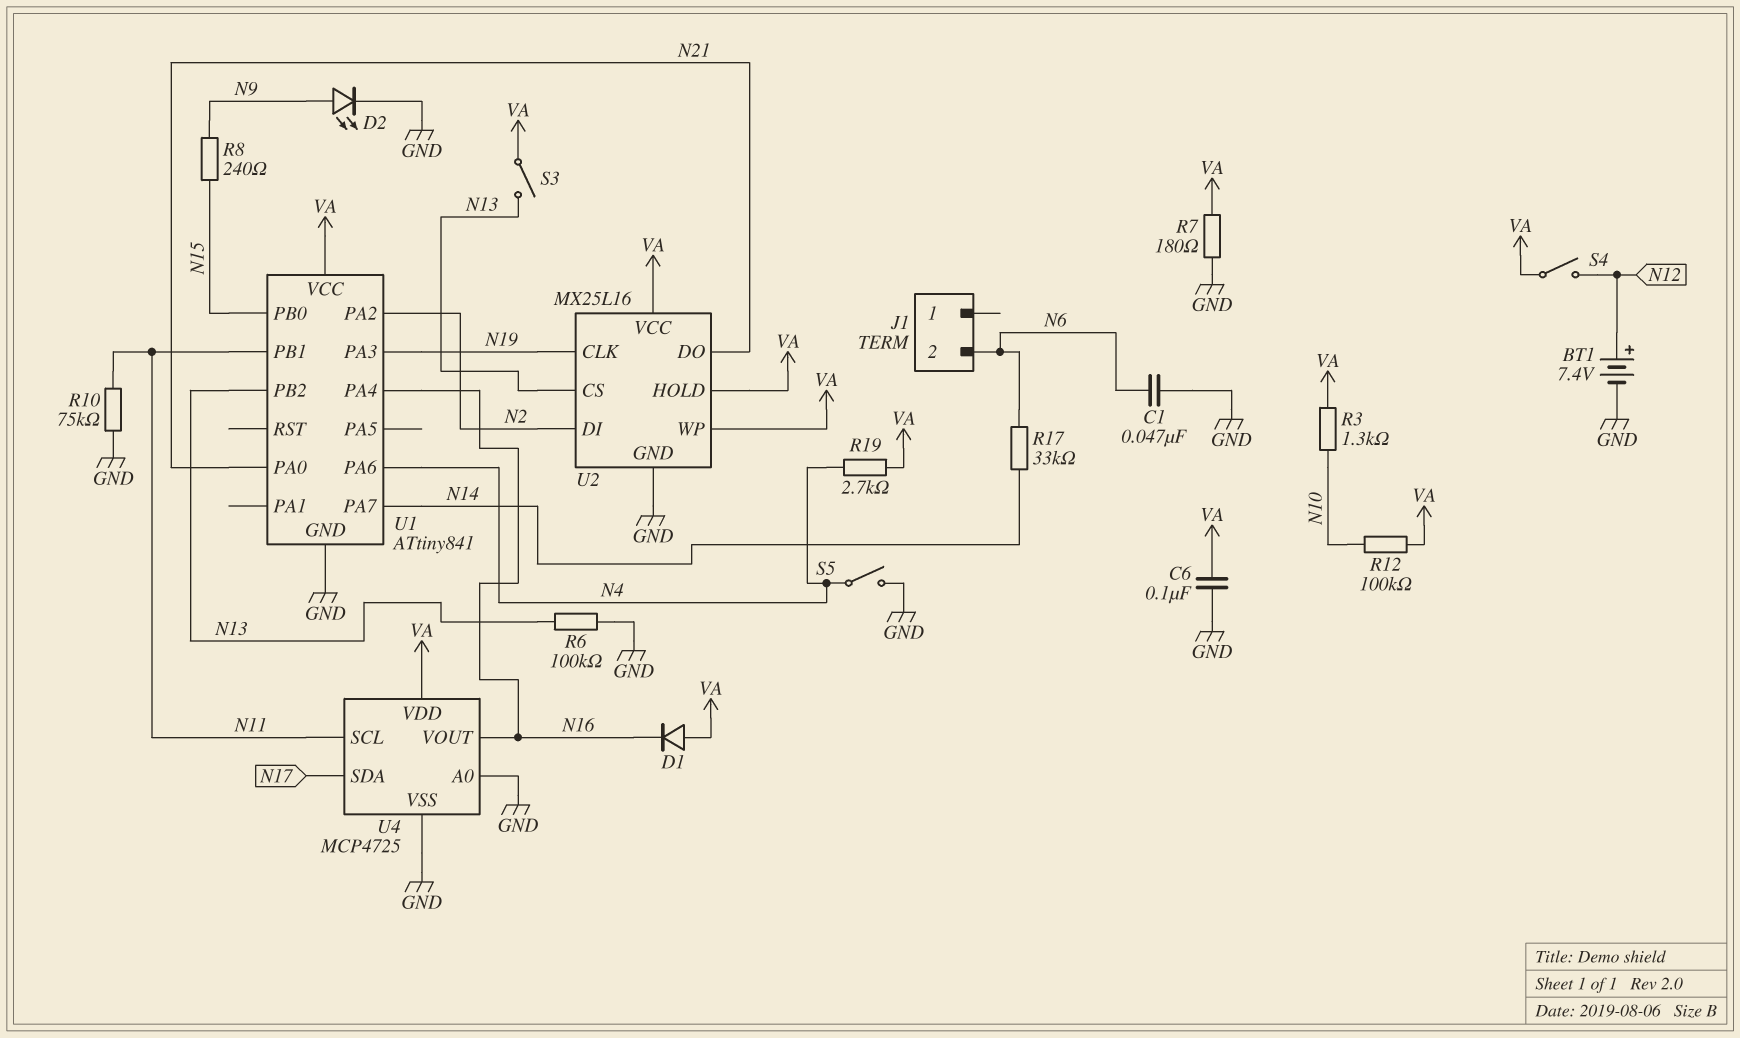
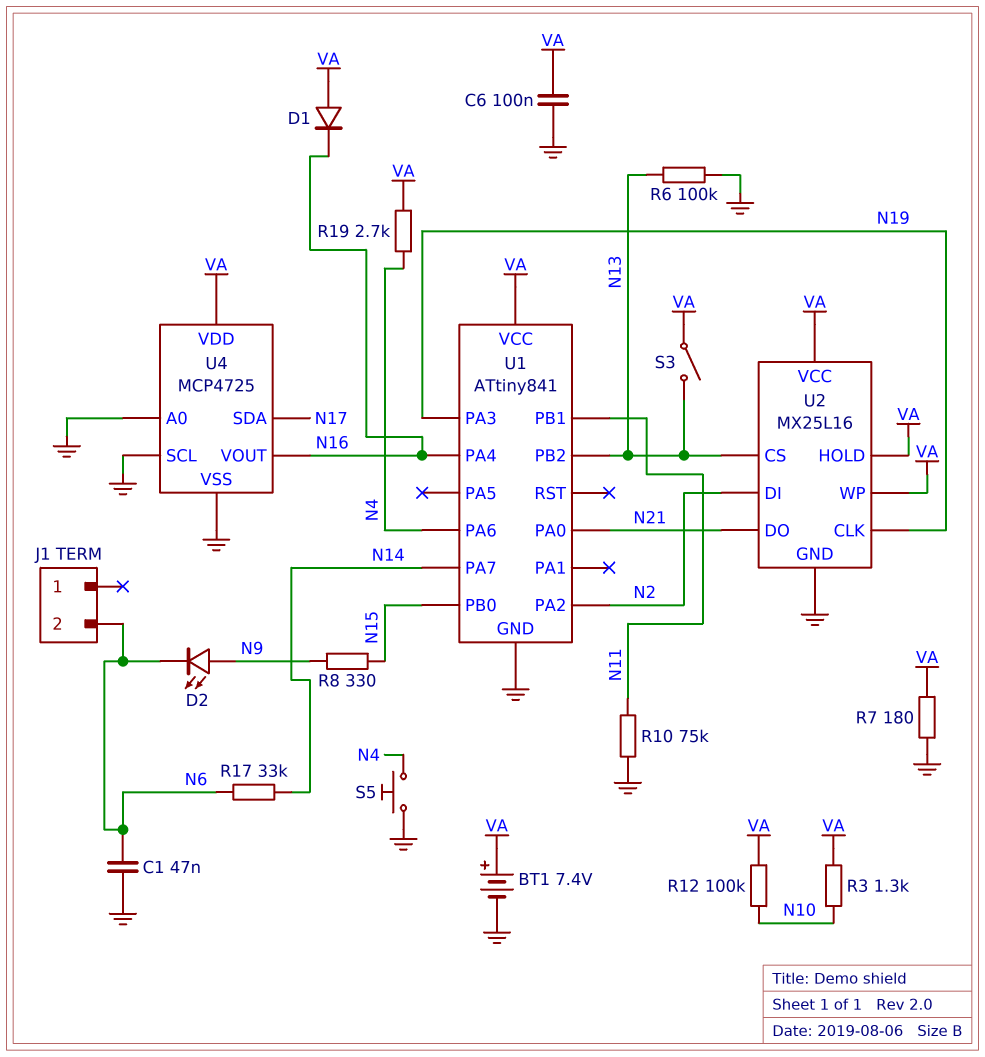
BT1: 7.4V (plus N12, minus GND) -> 7.4V (plus VA, minus GND)
D2: LED (A N9, K GND) -> LED (A N9, K N6)
R8: 240 (N9, N15) -> 330 (N9, N15)
S4: switch (N12, VA) -> none
S5: switch (GND, N4) -> button (GND, N4)
U4 pin SCL: N11 -> GND

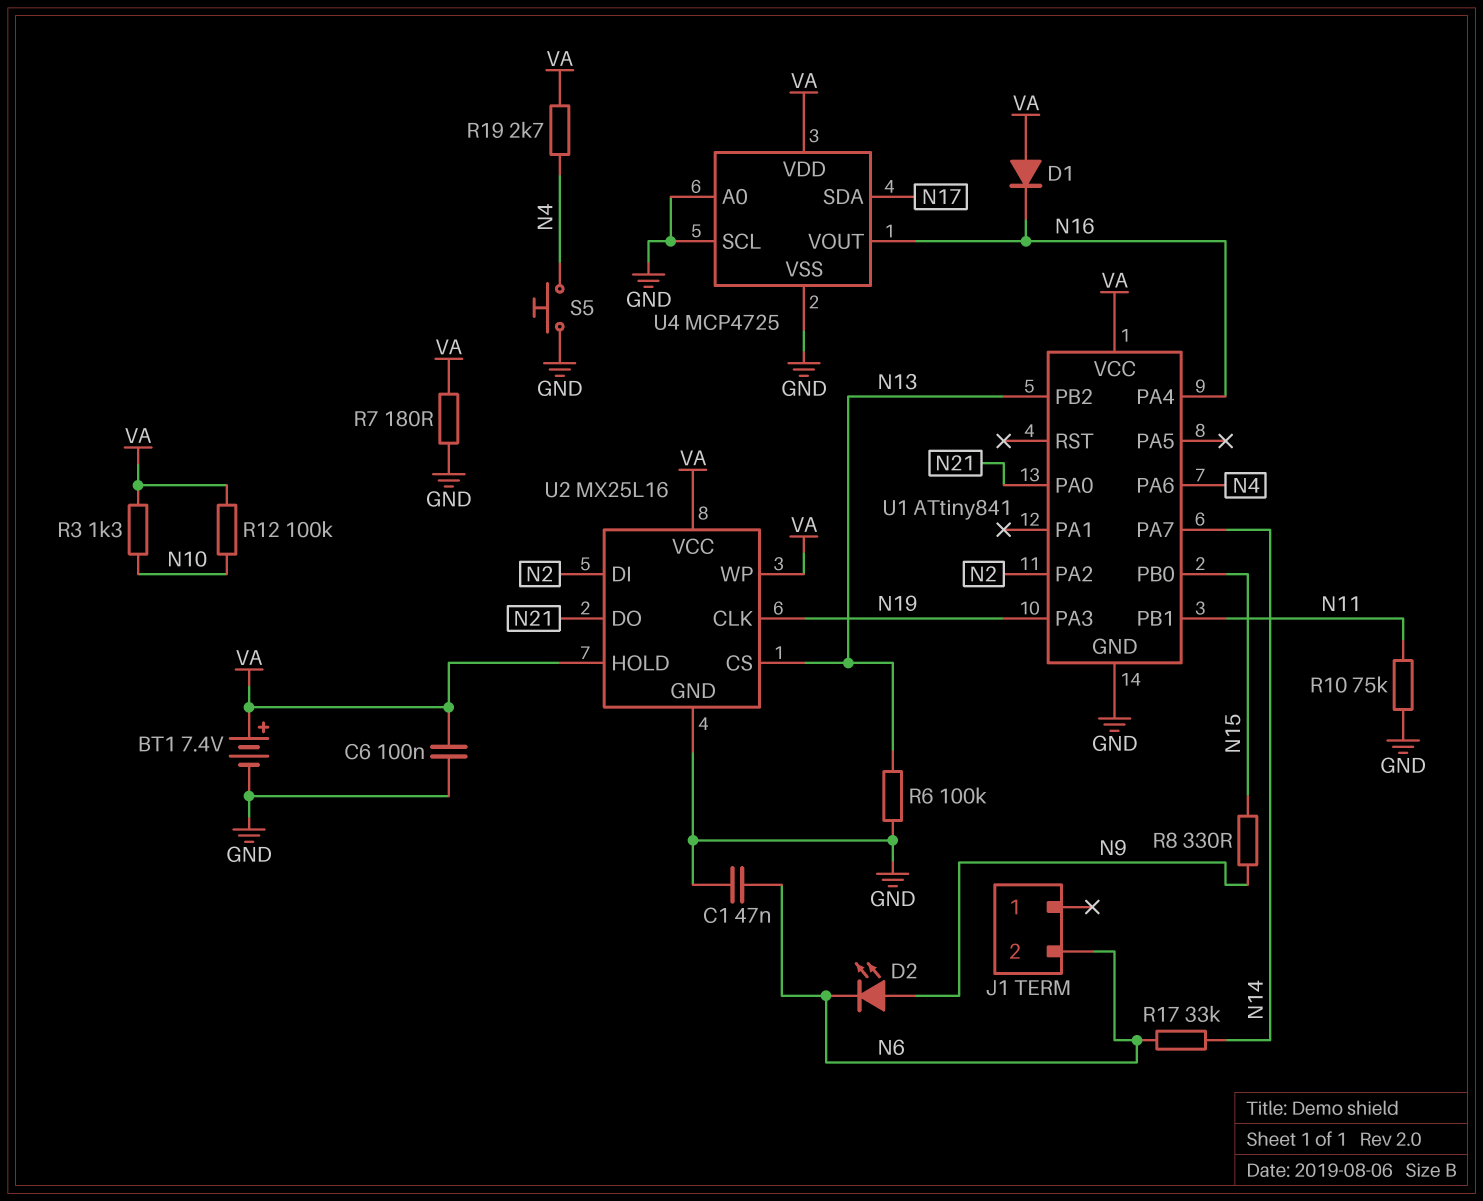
S3: switch (N13, VA) -> none

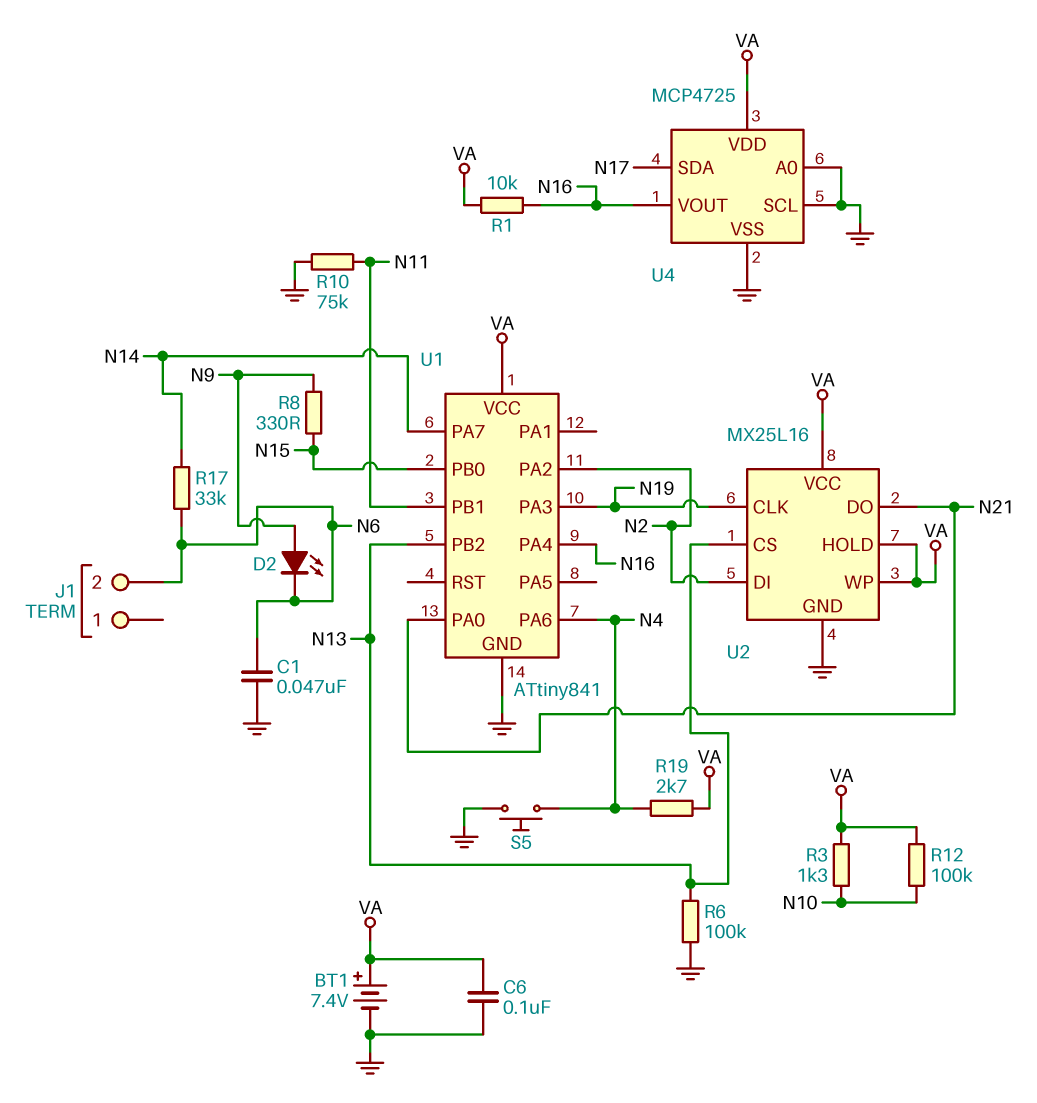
D1: diode (A VA, K N16) -> none
R1: none -> 10k (N16, VA)
R7: 180 (GND, VA) -> none

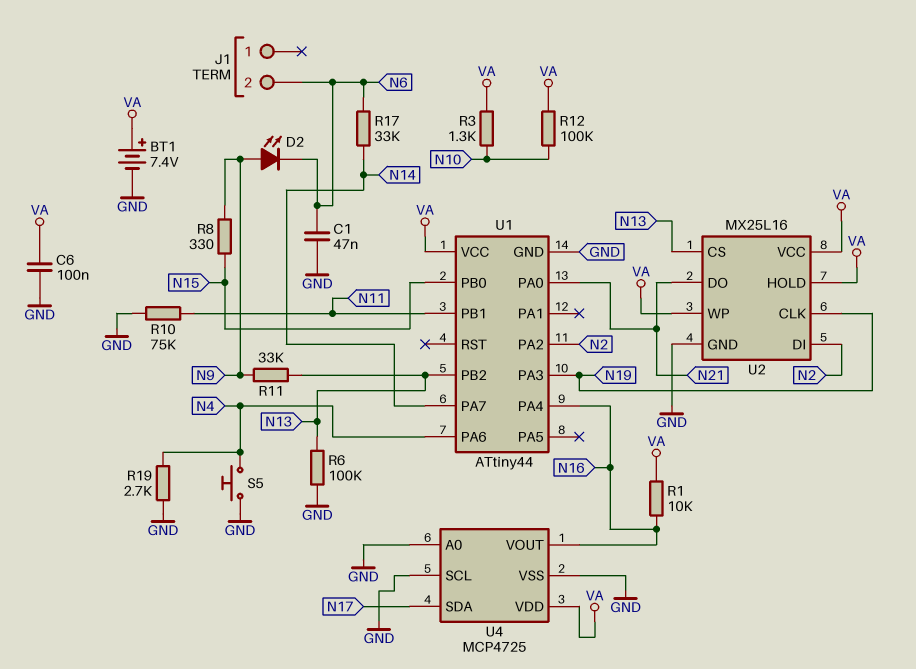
R11: none -> 33k (N9, N13)
R19: 2.7k (N4, VA) -> 2.7k (GND, N4)
U1: ATtiny841 -> ATtiny44

